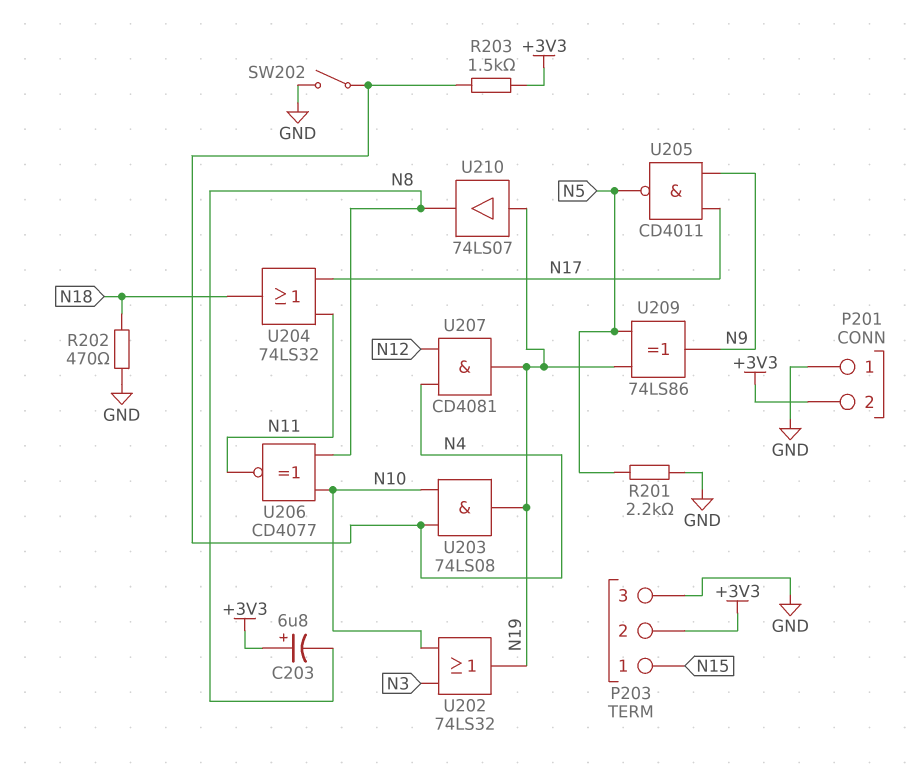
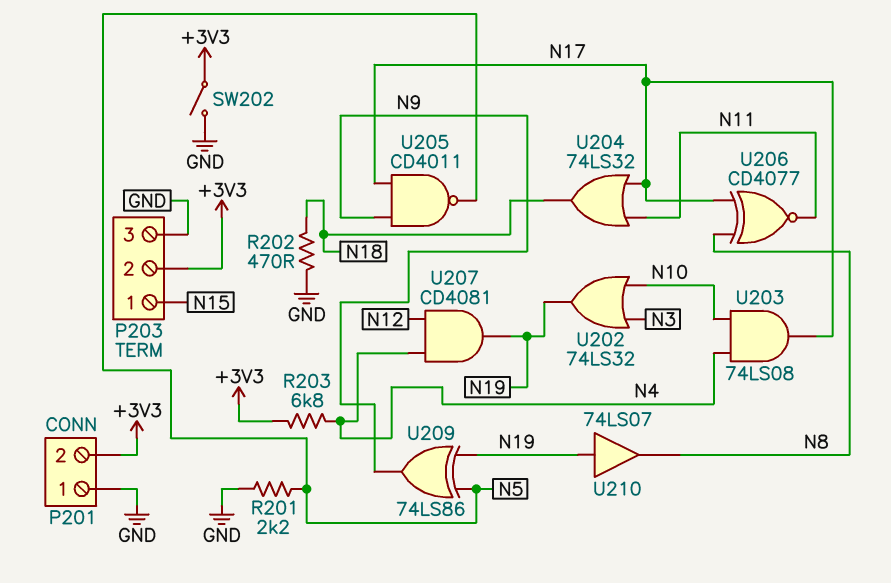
C203: 6.8uF (plus +3V3, minus N8) -> none
R203: 1.5k (+3V3, N4) -> 6.8k (+3V3, N4)
SW202: switch (GND, N4) -> switch (+3V3, GND)
U203: AND 74LS08 (in N4, in N10, out N19) -> AND 74LS08 (in N4, in N10, out N17)
U206: XNOR CD4077 (in N8, in N10, out N11) -> XNOR CD4077 (in N8, in N17, out N11)

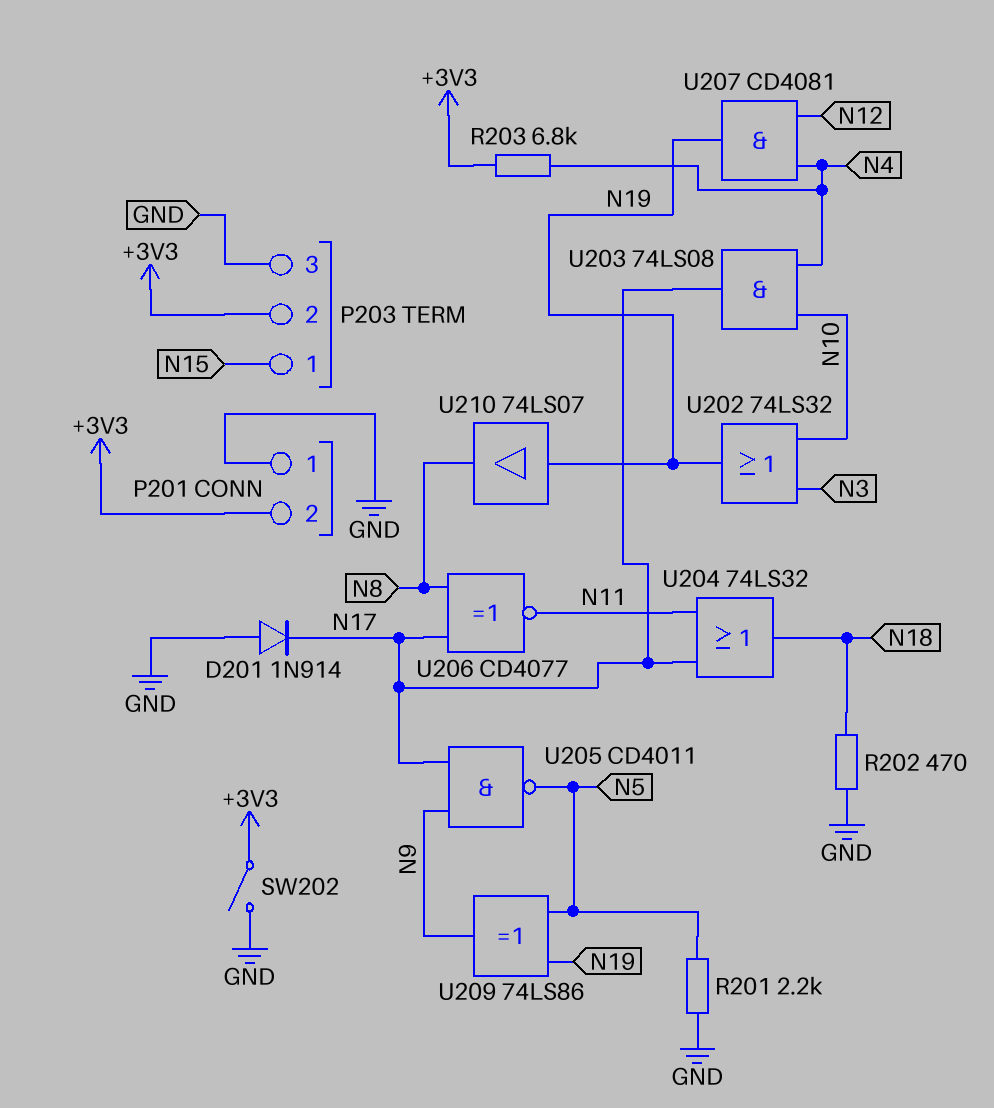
D201: none -> diode 1N914 (A GND, K N17)

